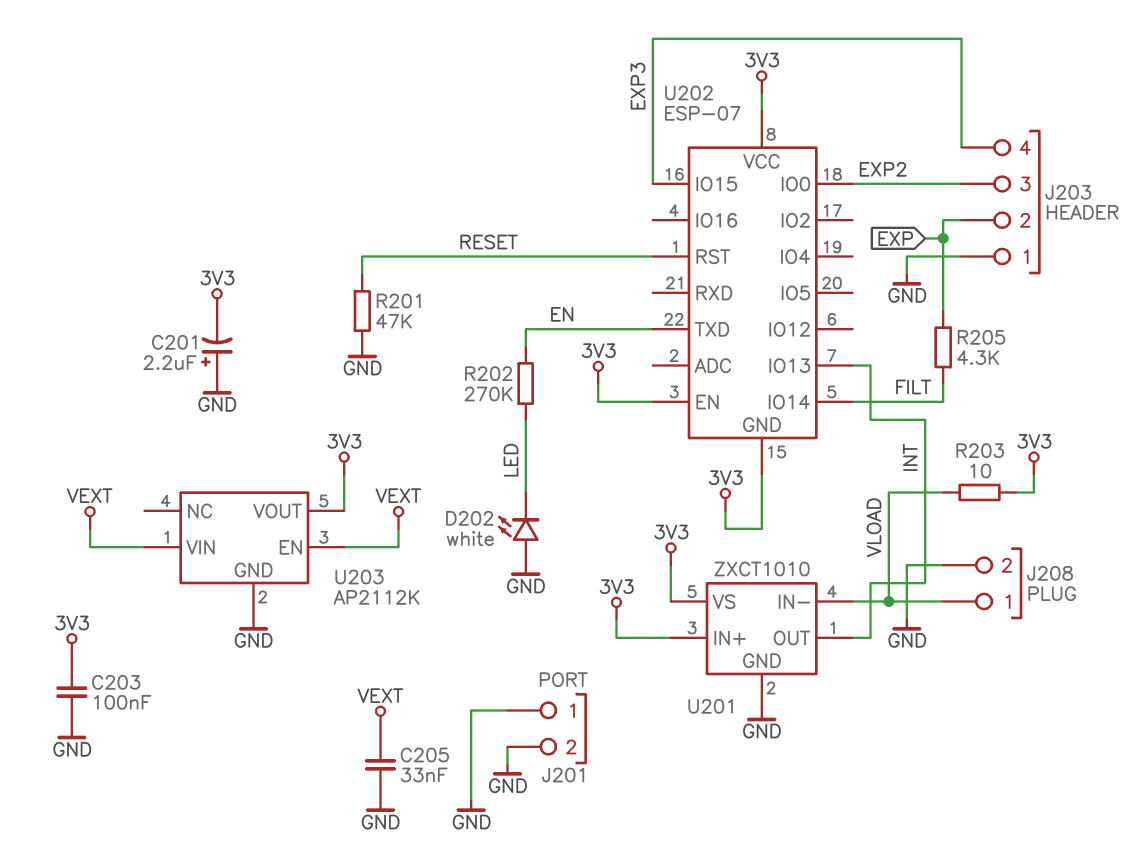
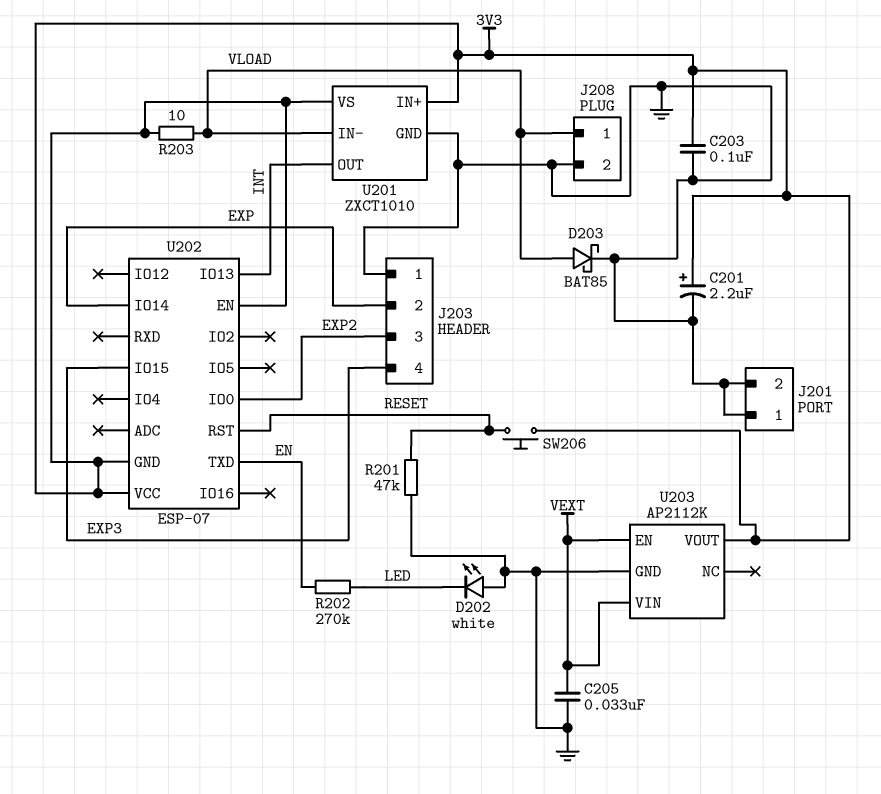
C201: 2.2uF (plus GND, minus 3V3) -> 2.2uF (plus 3V3, minus GND)
D203: none -> schottky BAT85 (A VLOAD, K GND)
R205: 4.3k (EXP, FILT) -> none
SW206: none -> button (3V3, RESET)
U202 pin IO14: FILT -> EXP

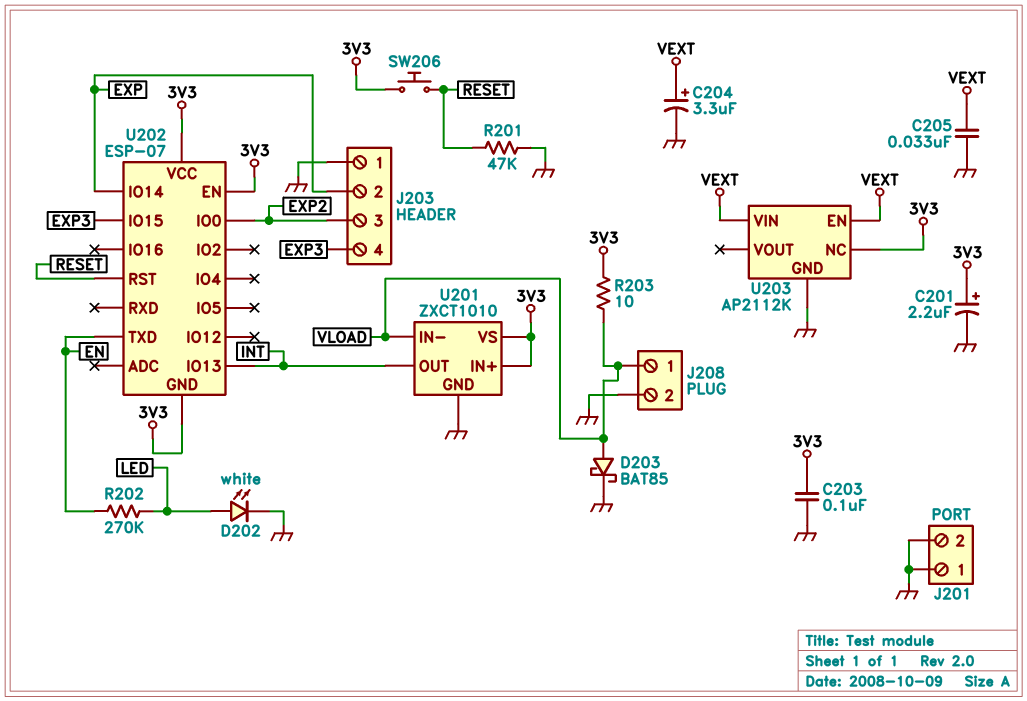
C204: none -> 3.3uF (plus VEXT, minus GND)
D202: LED white (A GND, K LED) -> LED white (A LED, K GND)
U203 pin NC: none -> 3V3
U203 pin VOUT: 3V3 -> none

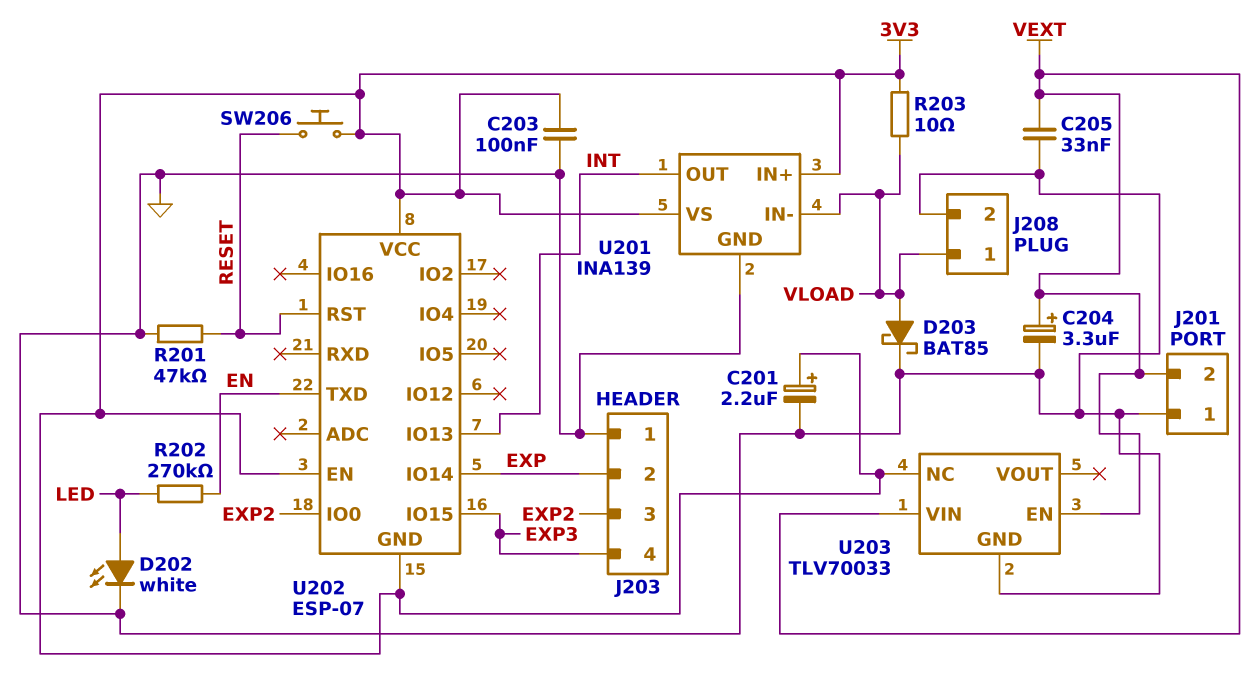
J201 pin 2: GND -> VEXT
U201: ZXCT1010 -> INA139
U203: AP2112K -> TLV70033

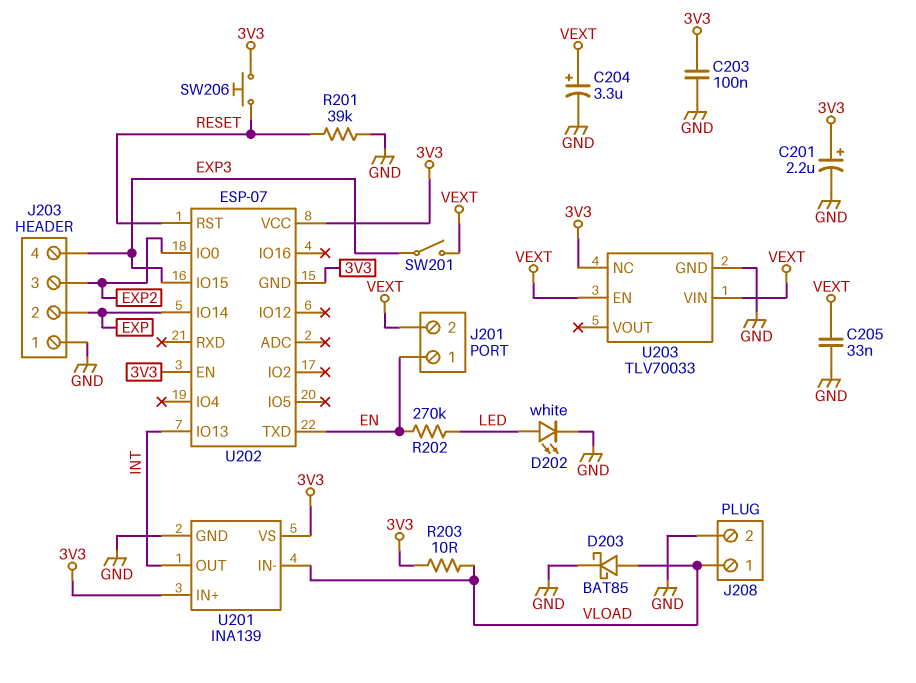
J201 pin 1: GND -> EN
R201: 47k (GND, RESET) -> 39k (GND, RESET)
SW201: none -> switch (EXP3, VEXT)

